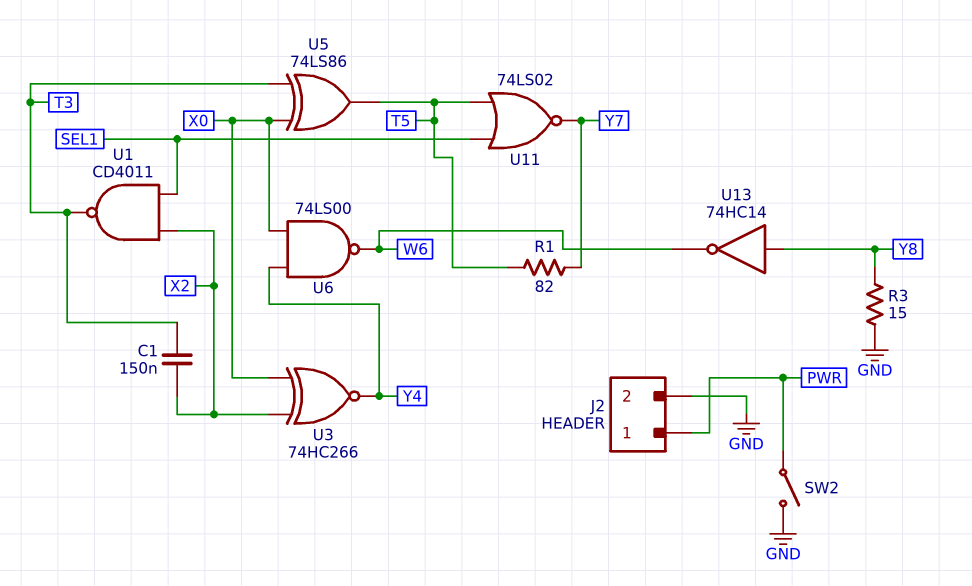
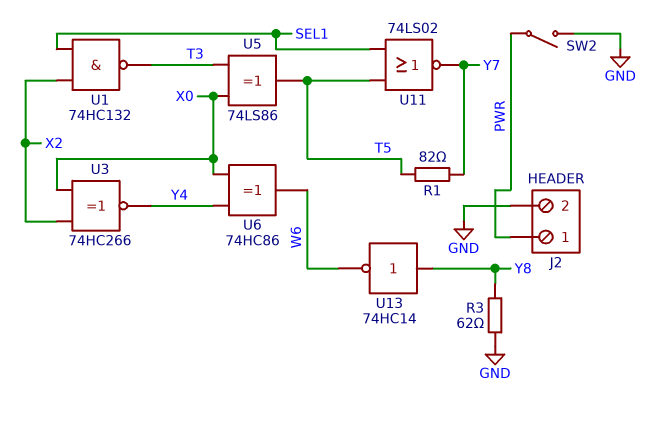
C1: 150nF (T3, X2) -> none
R3: 15 (GND, Y8) -> 62 (GND, Y8)
U1: NAND CD4011 (in SEL1, in X2, out T3) -> NAND 74HC132 (in SEL1, in X2, out T3)
U6: NAND 74LS00 (in X0, in Y4, out W6) -> XOR 74HC86 (in X0, in Y4, out W6)

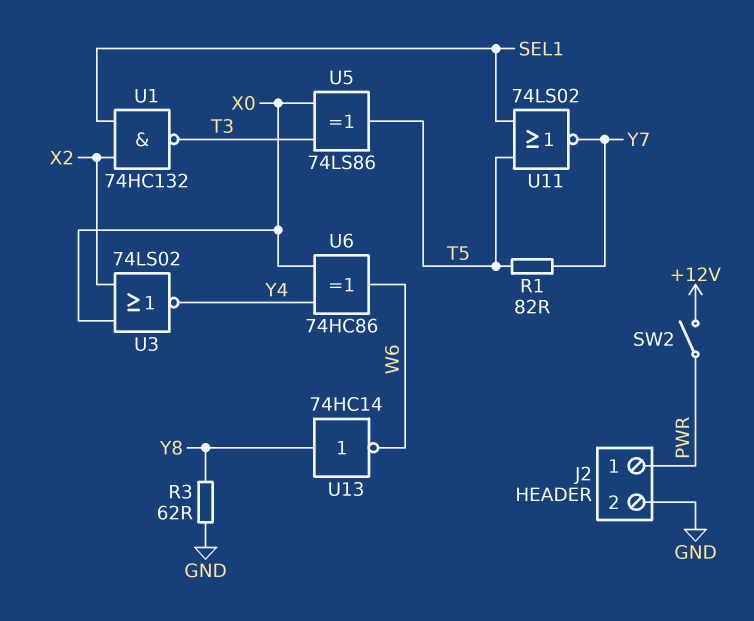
SW2: switch (GND, PWR) -> switch (+12V, PWR)
U3: XNOR 74HC266 (in X0, in X2, out Y4) -> NOR 74LS02 (in X0, in X2, out Y4)

